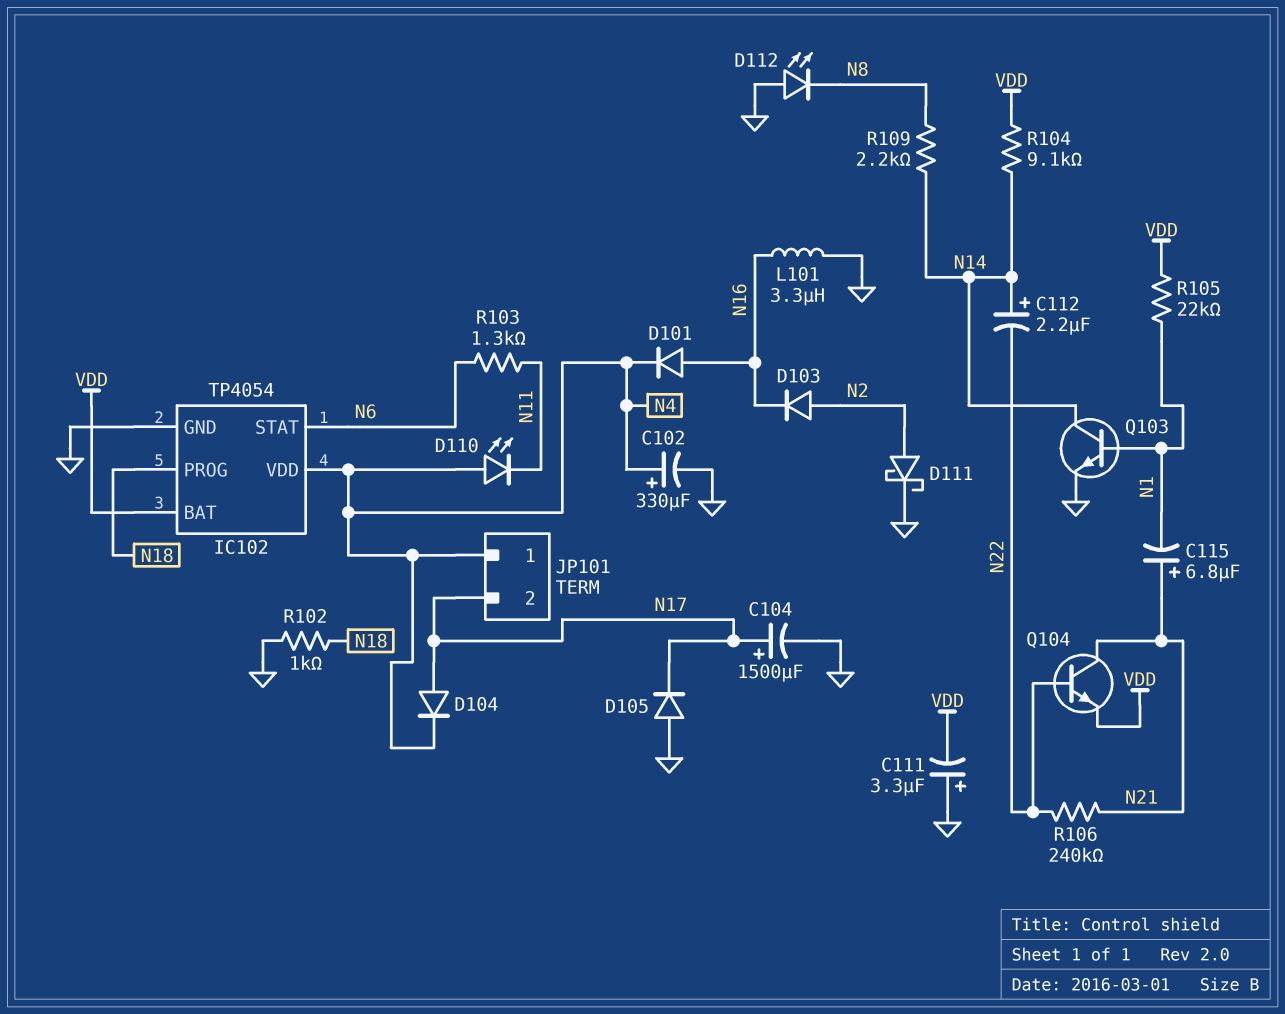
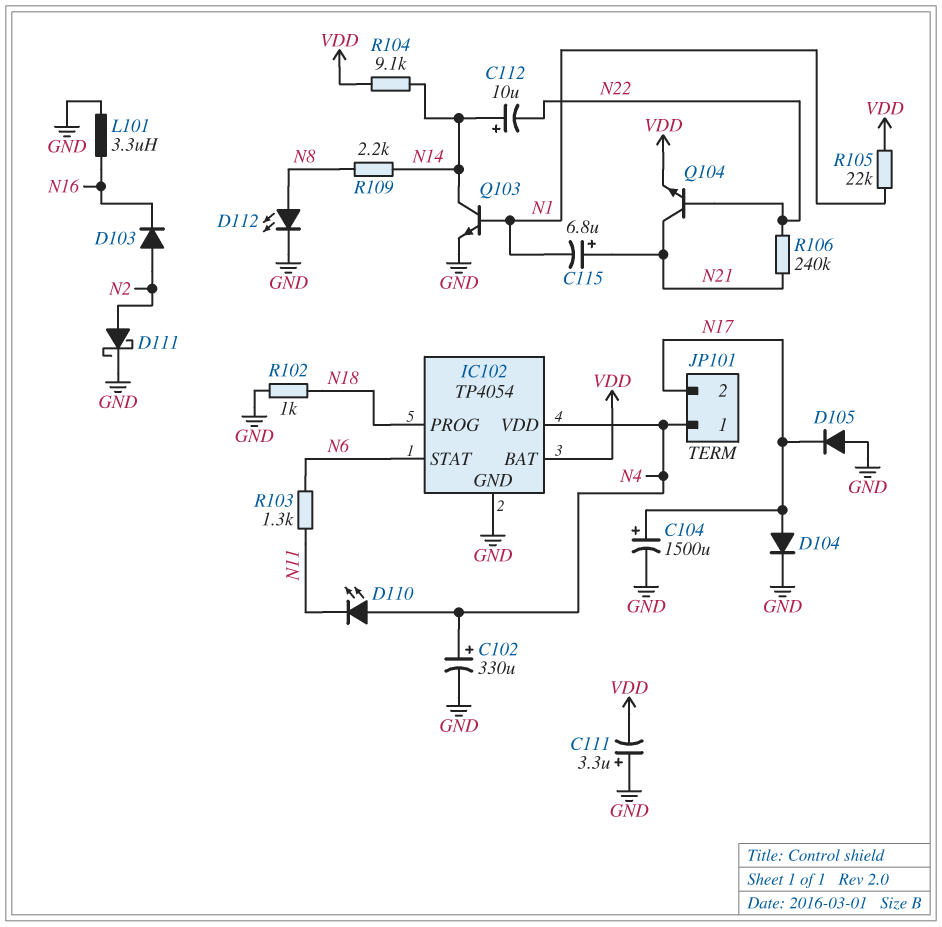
C112: 2.2uF (plus N14, minus N22) -> 10uF (plus N14, minus N22)
D101: diode (A N16, K N4) -> none
D104: diode (A N17, K N4) -> diode (A N17, K GND)
D112: LED (A GND, K N8) -> LED (A N8, K GND)

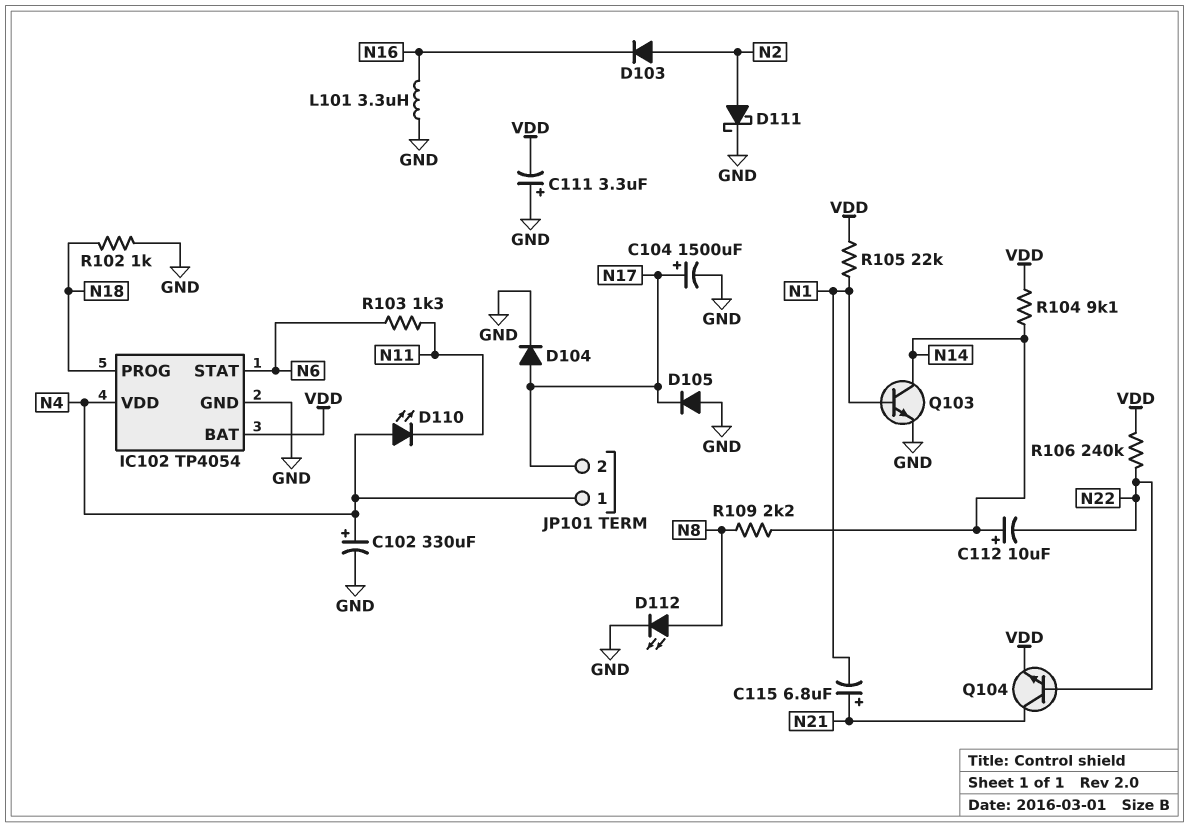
R106: 240k (N21, N22) -> 240k (N22, VDD)

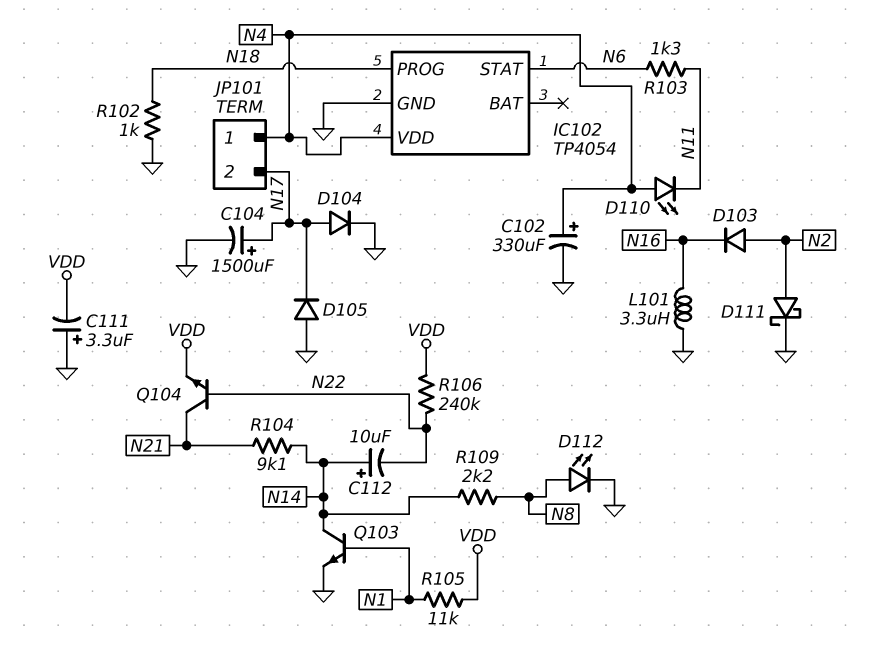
C115: 6.8uF (plus N21, minus N1) -> none
IC102 pin BAT: VDD -> none
R104: 9.1k (N14, VDD) -> 9.1k (N14, N21)
R105: 22k (N1, VDD) -> 11k (N1, VDD)

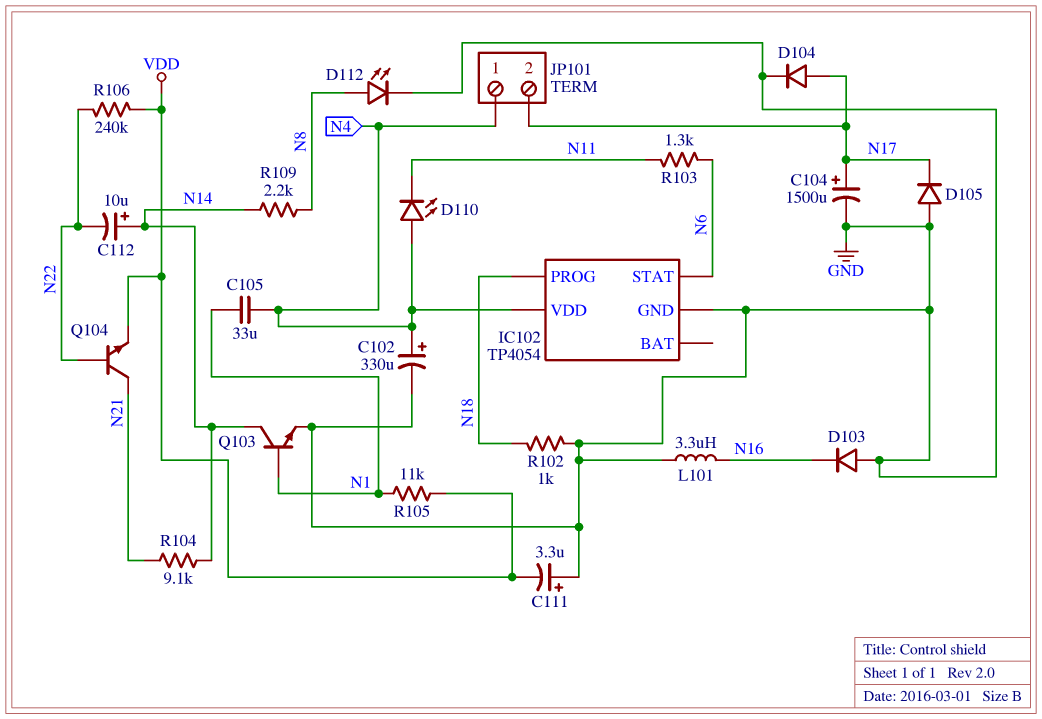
C105: none -> 33uF (N1, N4)
D103: diode (A N2, K N16) -> diode (A GND, K N16)
D111: schottky (A N2, K GND) -> none

